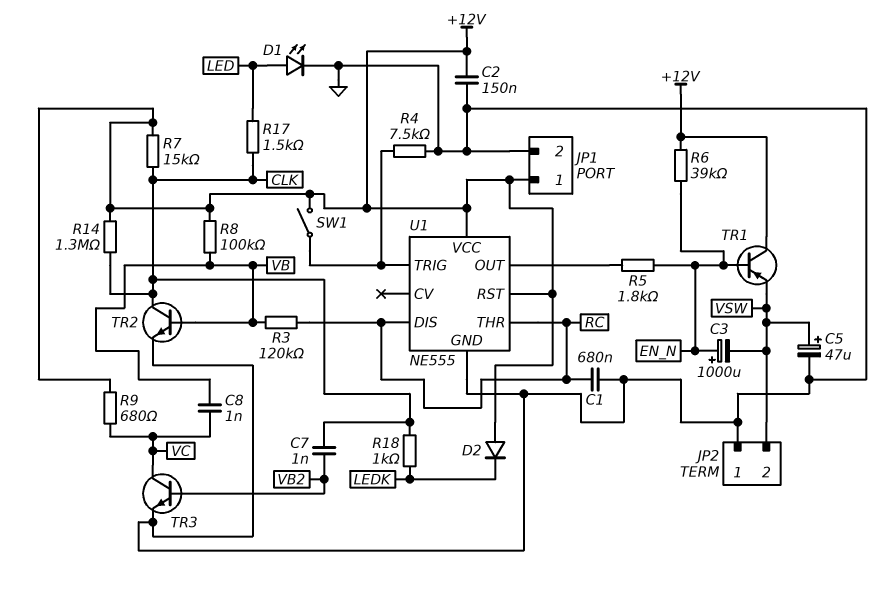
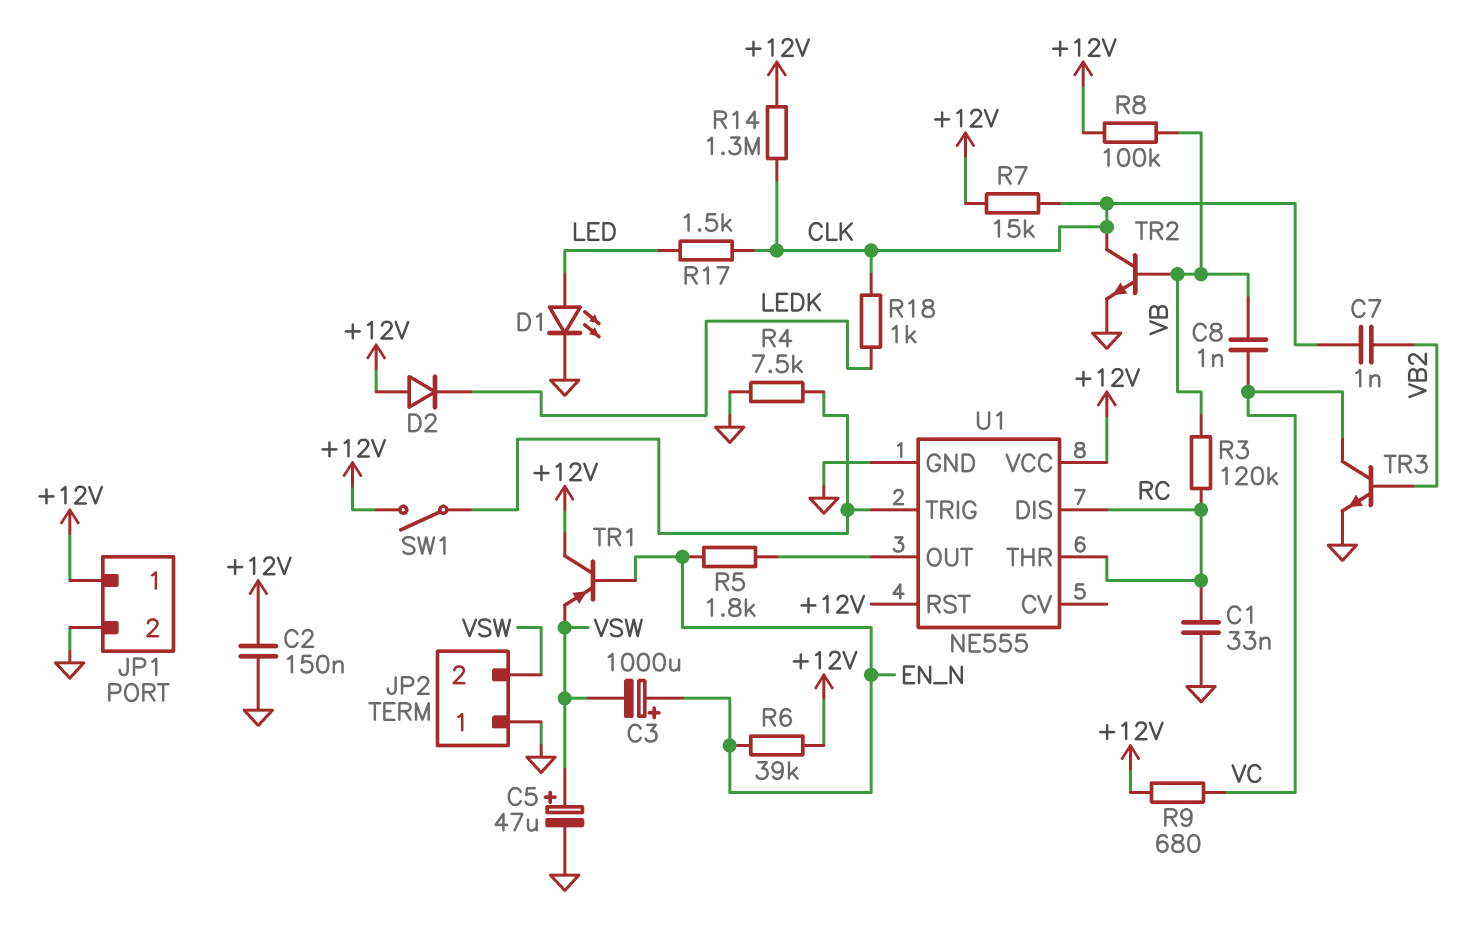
C1: 680nF (GND, RC) -> 33nF (GND, RC)

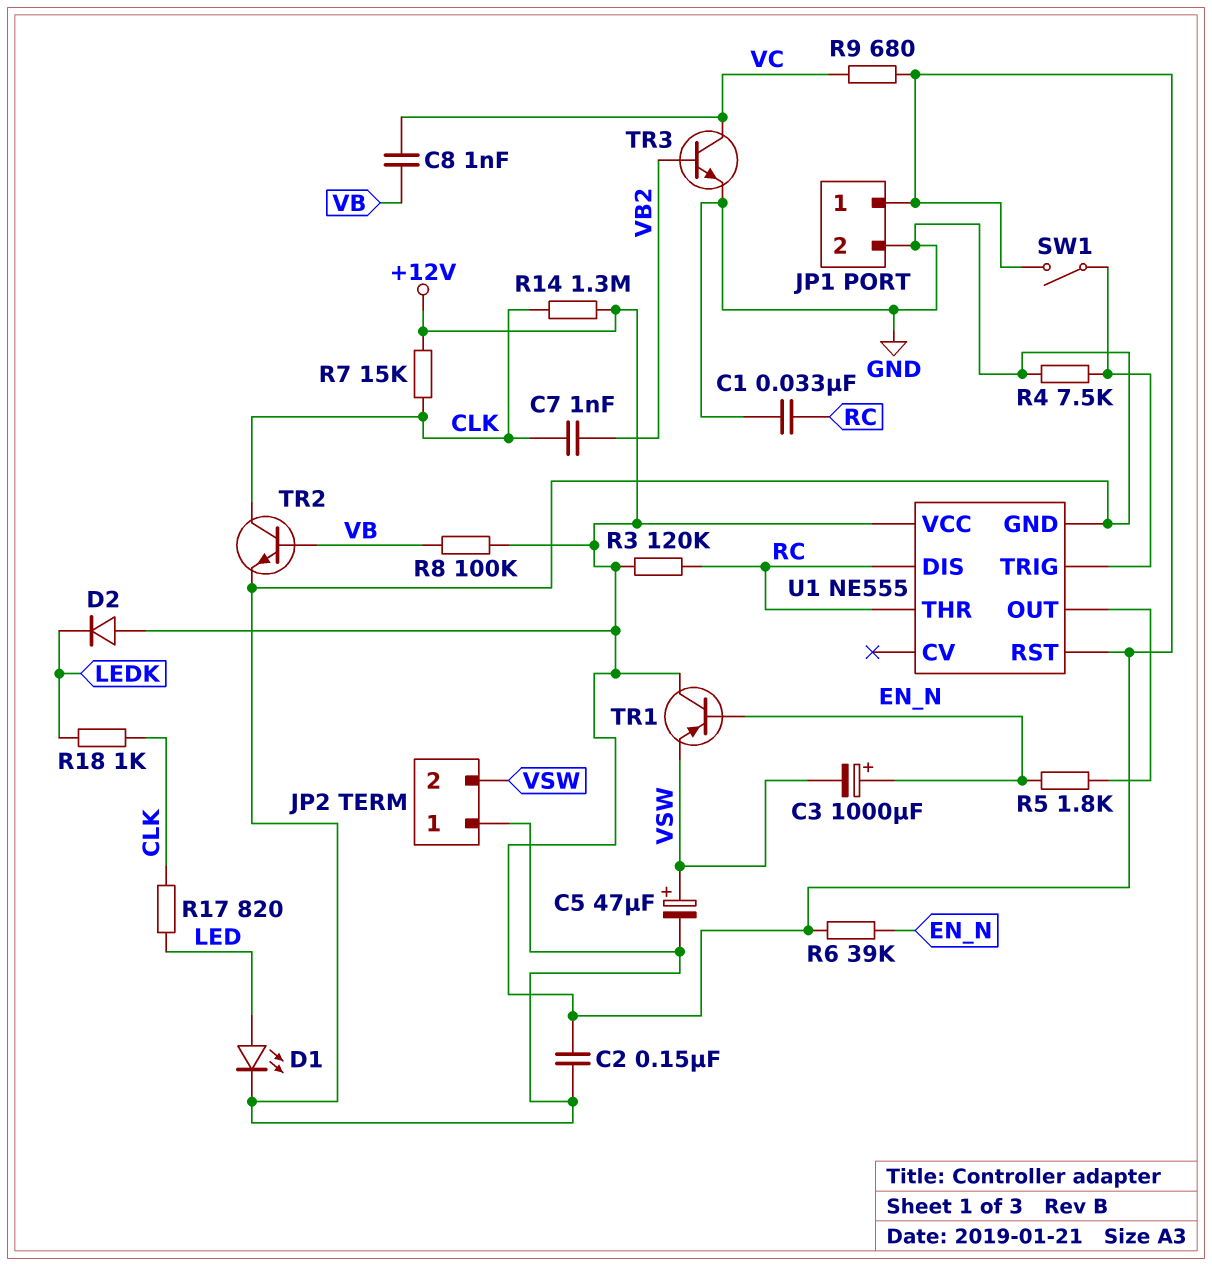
R3: 120k (RC, VB) -> 120k (+12V, RC)
R17: 1.5k (CLK, LED) -> 820 (CLK, LED)

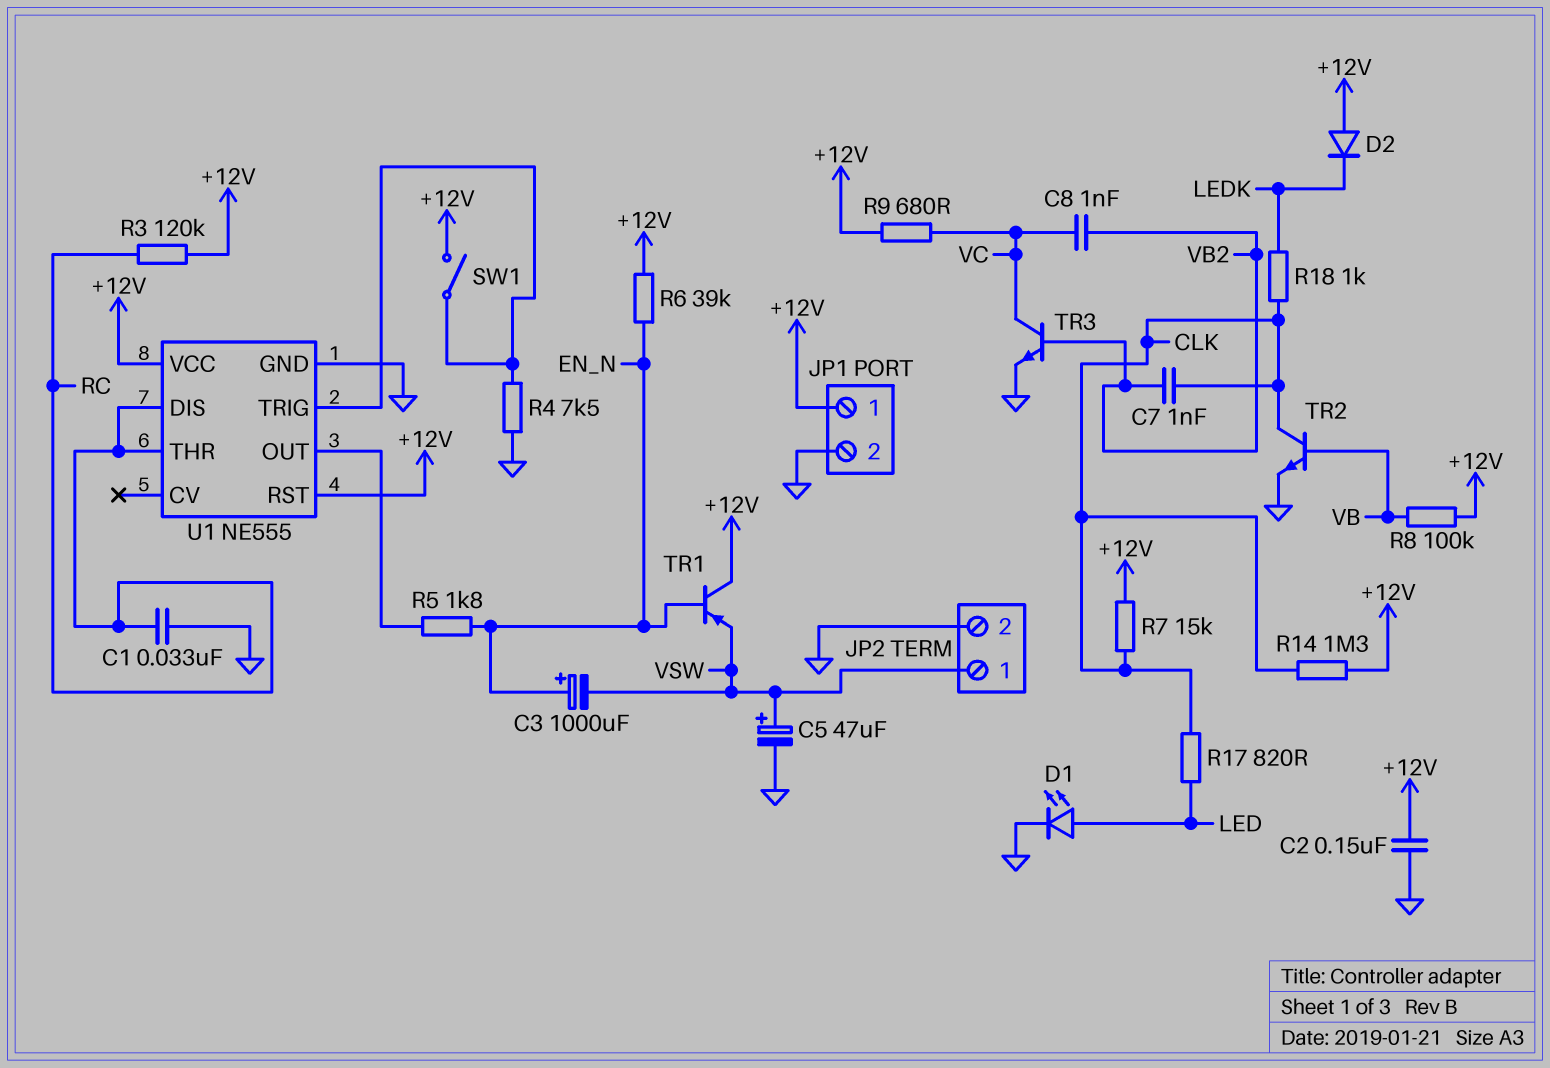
C8: 1nF (VB, VC) -> 1nF (VB2, VC)
JP2 pin 1: GND -> VSW
JP2 pin 2: VSW -> GND

